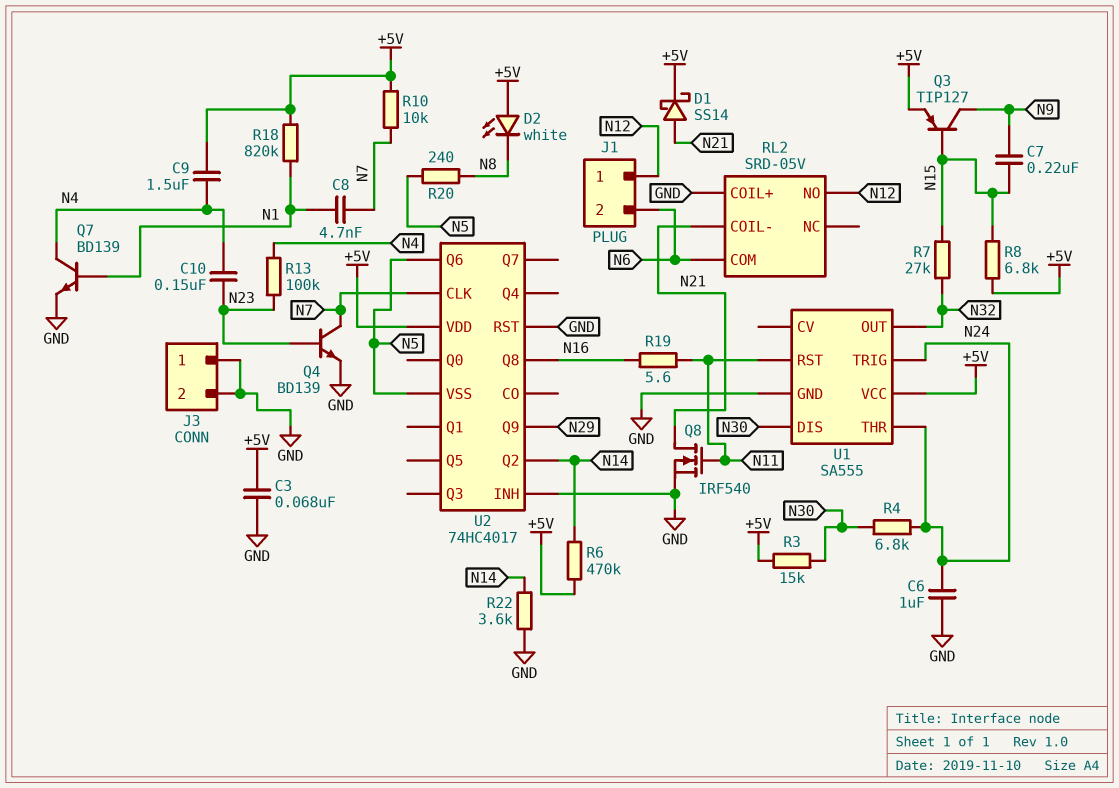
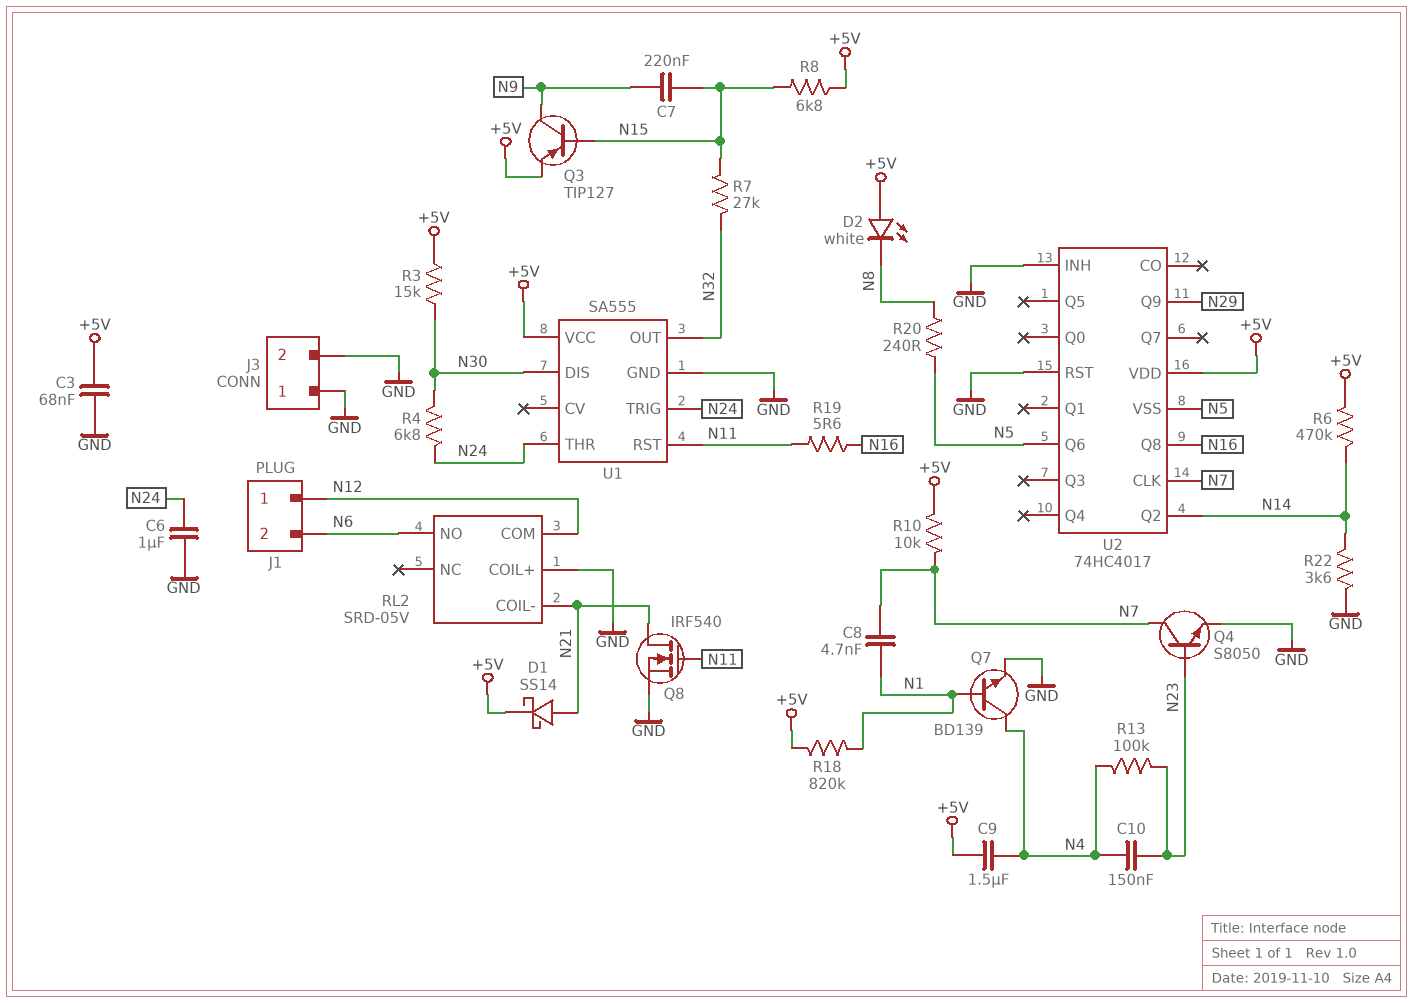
Q4: NPN BD139 (B N23, C N7, E GND) -> NPN S8050 (B N23, C N7, E GND)
RL2 pin COM: N6 -> N12
RL2 pin NO: N12 -> N6

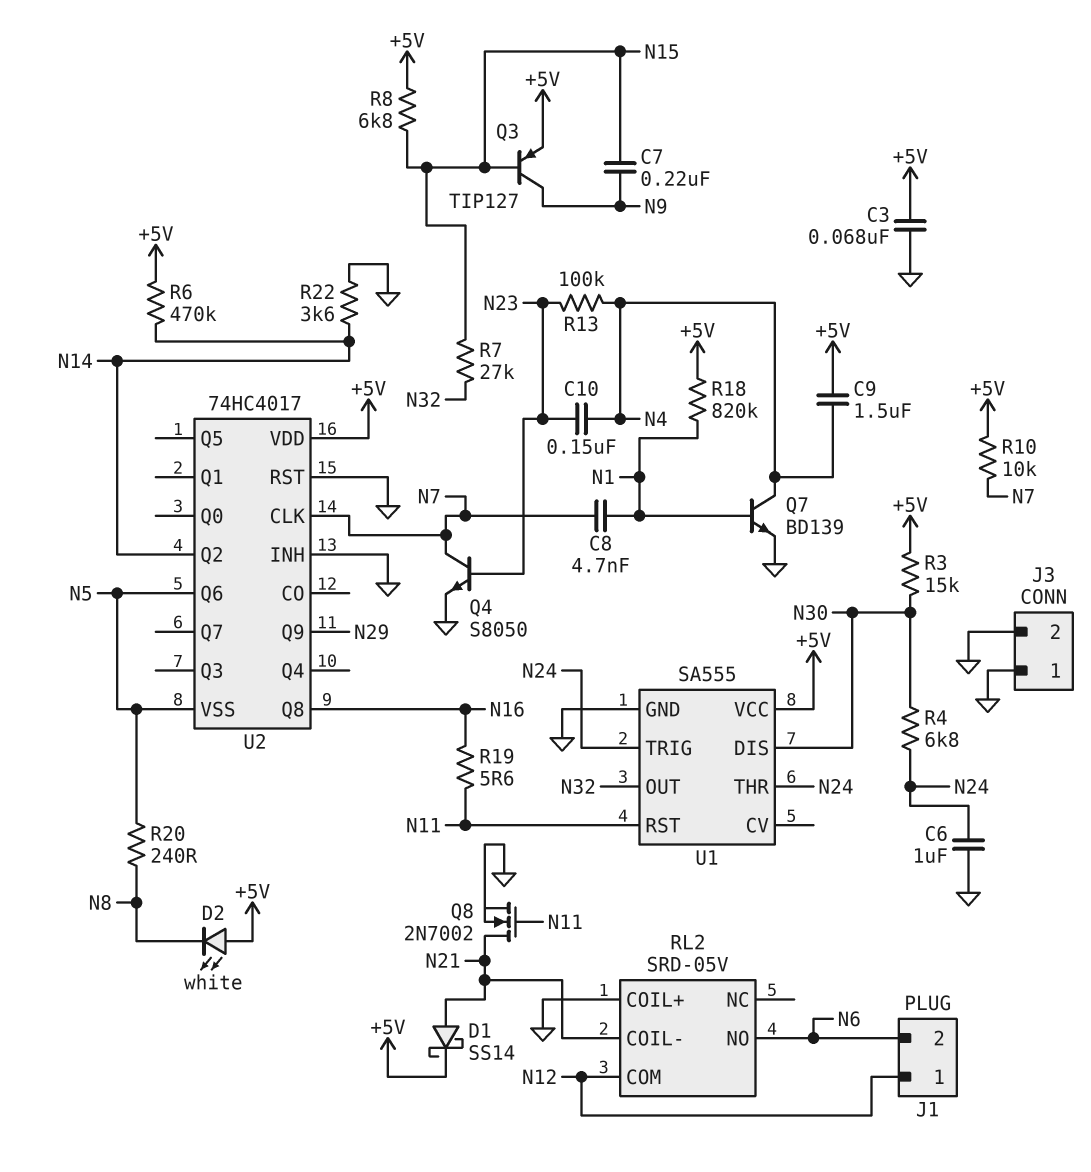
Q8: NMOS IRF540 (G N11, D N21, S GND) -> NMOS 2N7002 (G N11, D N21, S GND)

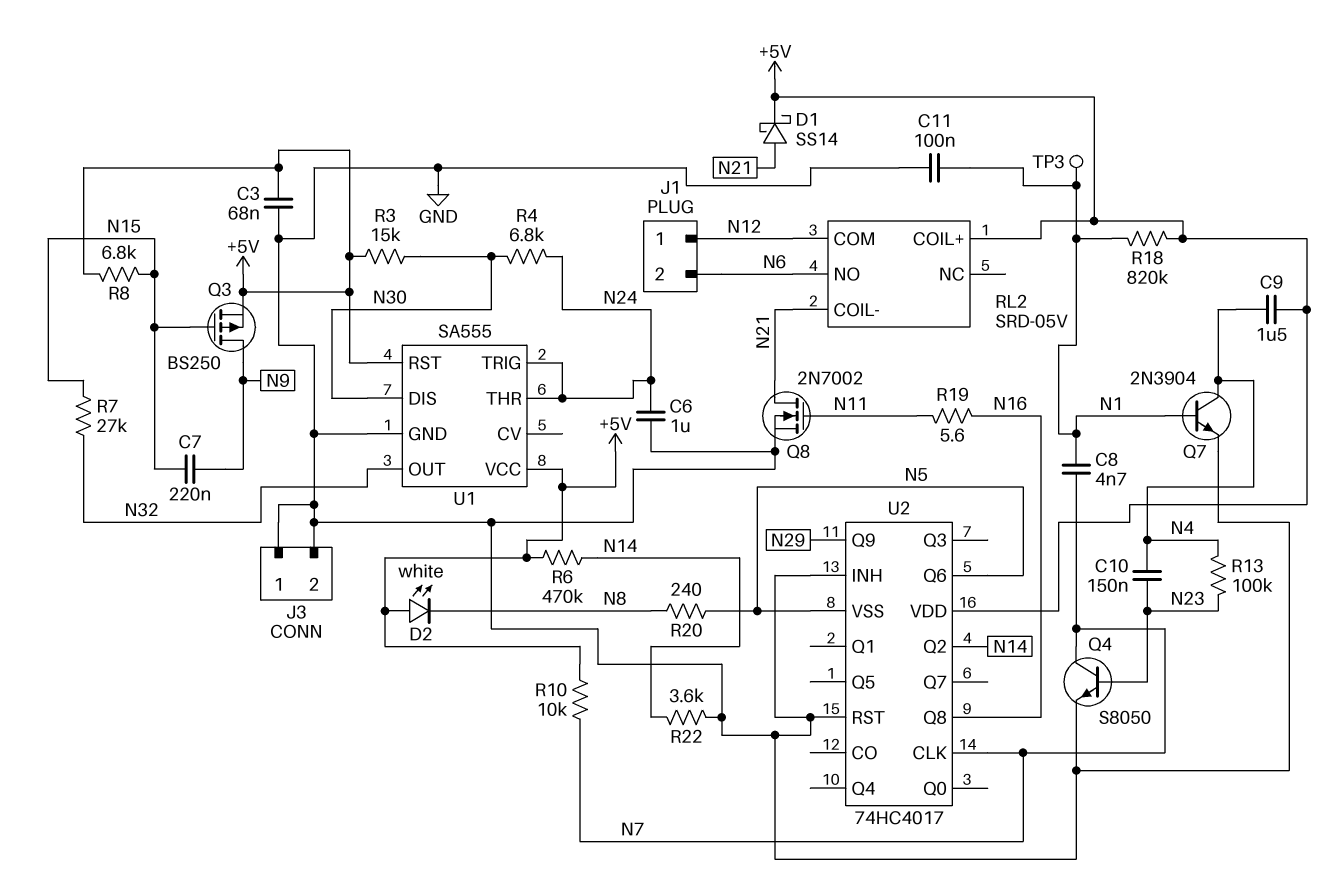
C11: none -> 100nF (GND, N1)
Q3: PNP TIP127 (B N15, C N9, E +5V) -> PMOS BS250 (G N15, D N9, S +5V)
Q7: NPN BD139 (B N1, C N4, E GND) -> NPN 2N3904 (B N1, C N4, E GND)
RL2 pin COIL+: GND -> +5V
TP3: none -> test point (N1)
U1 pin RST: N11 -> +5V

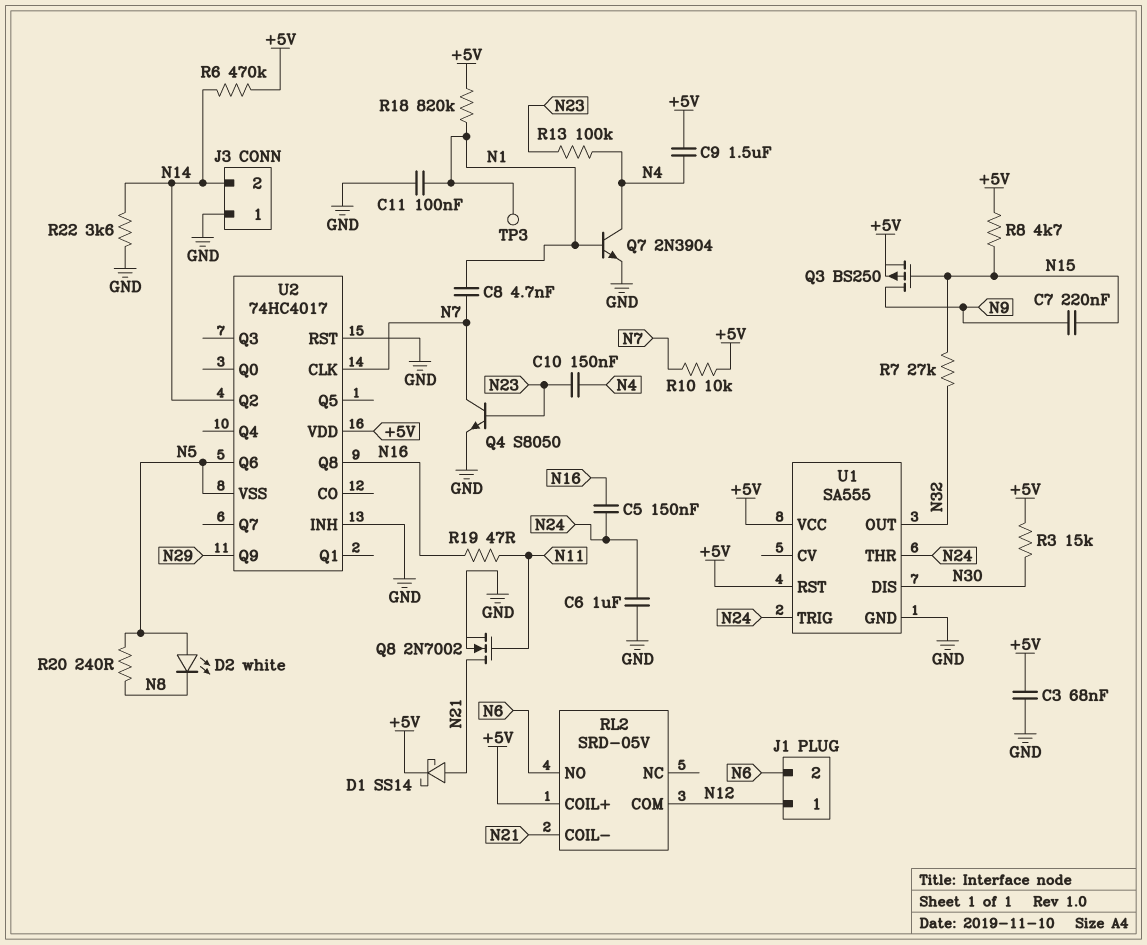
C5: none -> 150nF (N16, N24)
D2: LED white (A +5V, K N8) -> LED white (A N5, K N8)
J3 pin 2: GND -> N14
R4: 6.8k (N24, N30) -> none
R8: 6.8k (+5V, N15) -> 4.7k (+5V, N15)
R19: 5.6 (N11, N16) -> 47 (N11, N16)

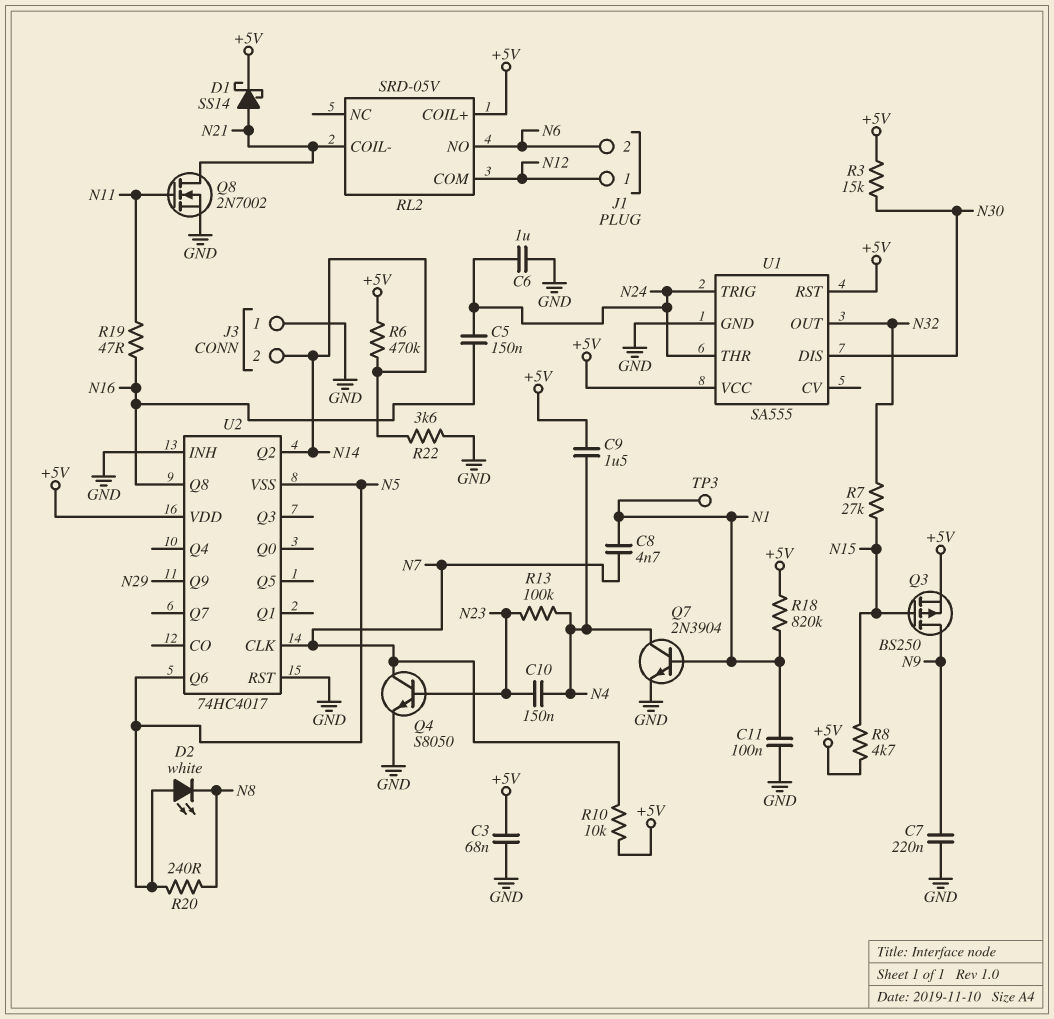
C7: 220nF (N9, N15) -> 220nF (GND, N9)

